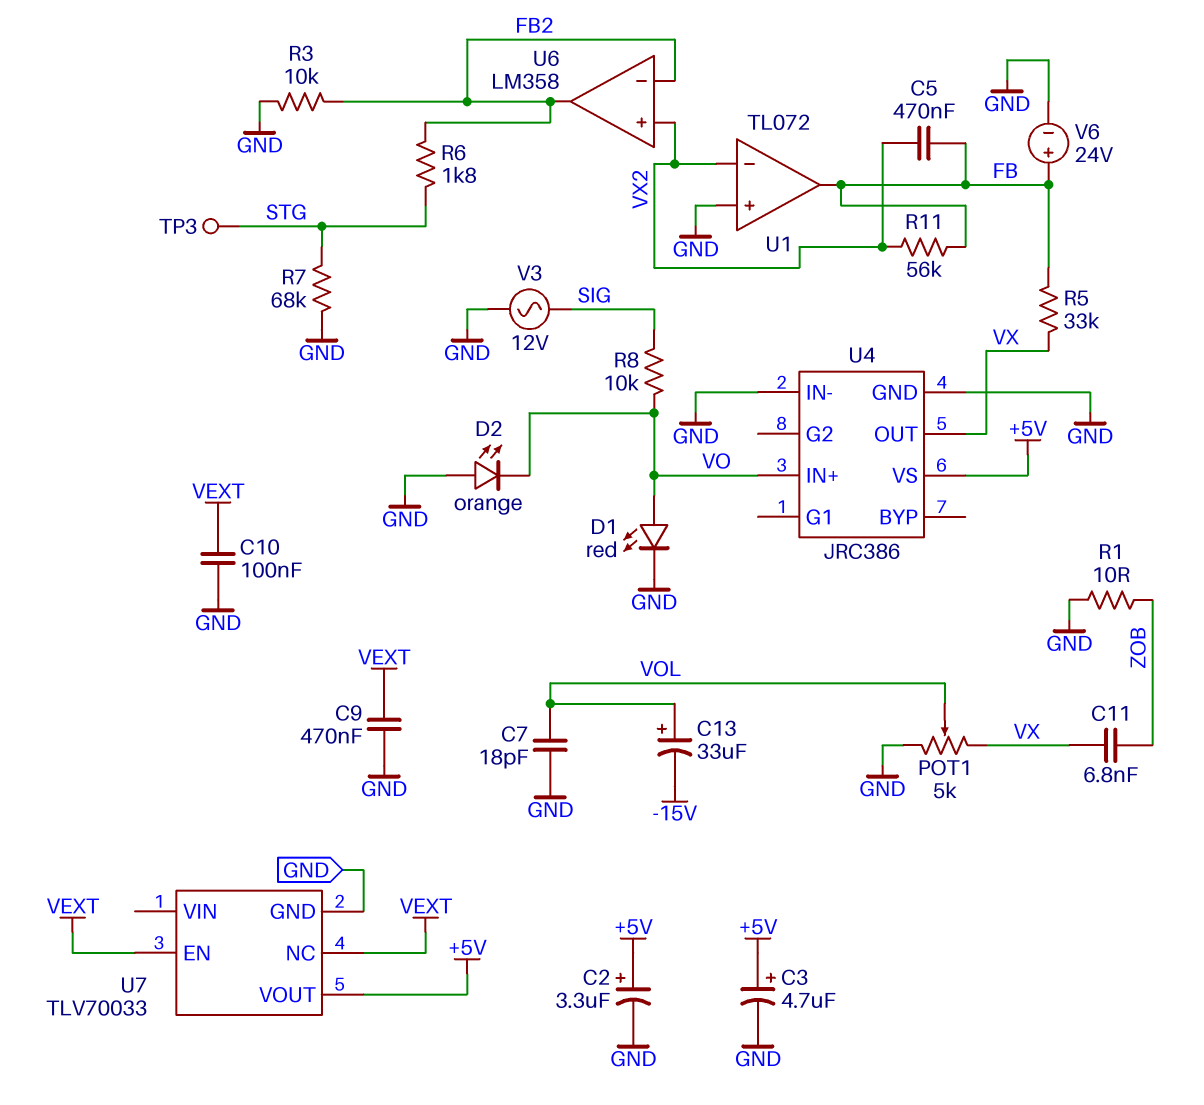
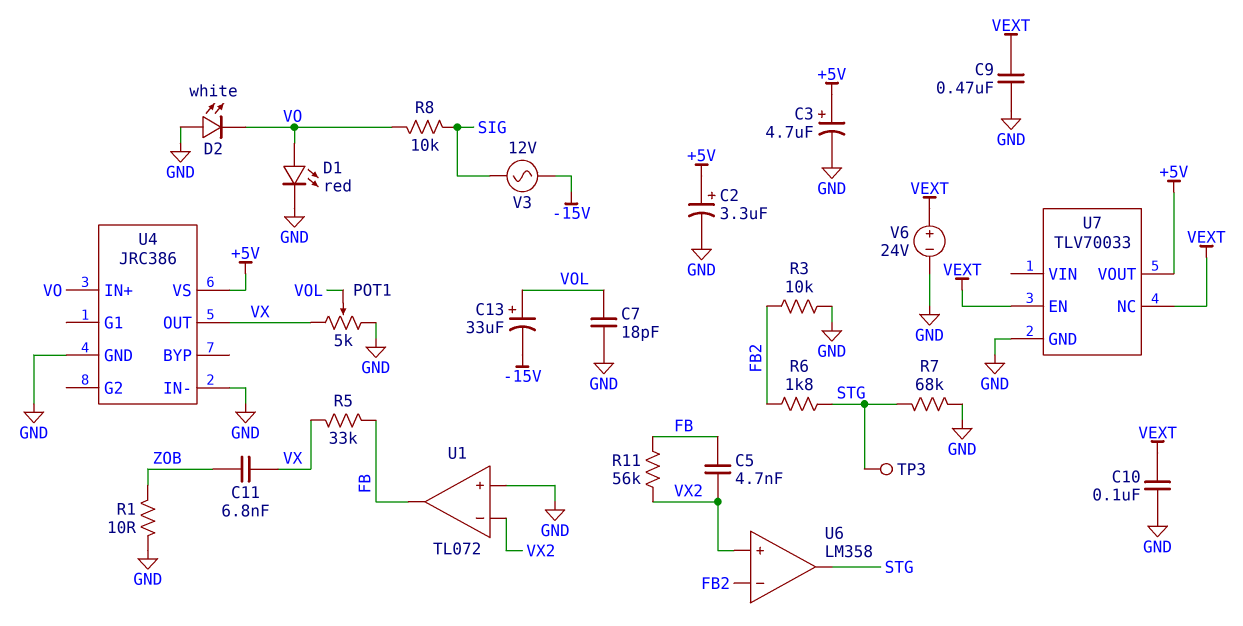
C5: 470nF (FB, VX2) -> 4.7nF (FB, VX2)
D2: LED orange (A GND, K VO) -> LED white (A GND, K VO)
U6 pin out: FB2 -> STG
V3: AC 12V (GND, SIG) -> AC 12V (-15V, SIG)
V6: 24V (plus FB, minus GND) -> 24V (plus VEXT, minus GND)

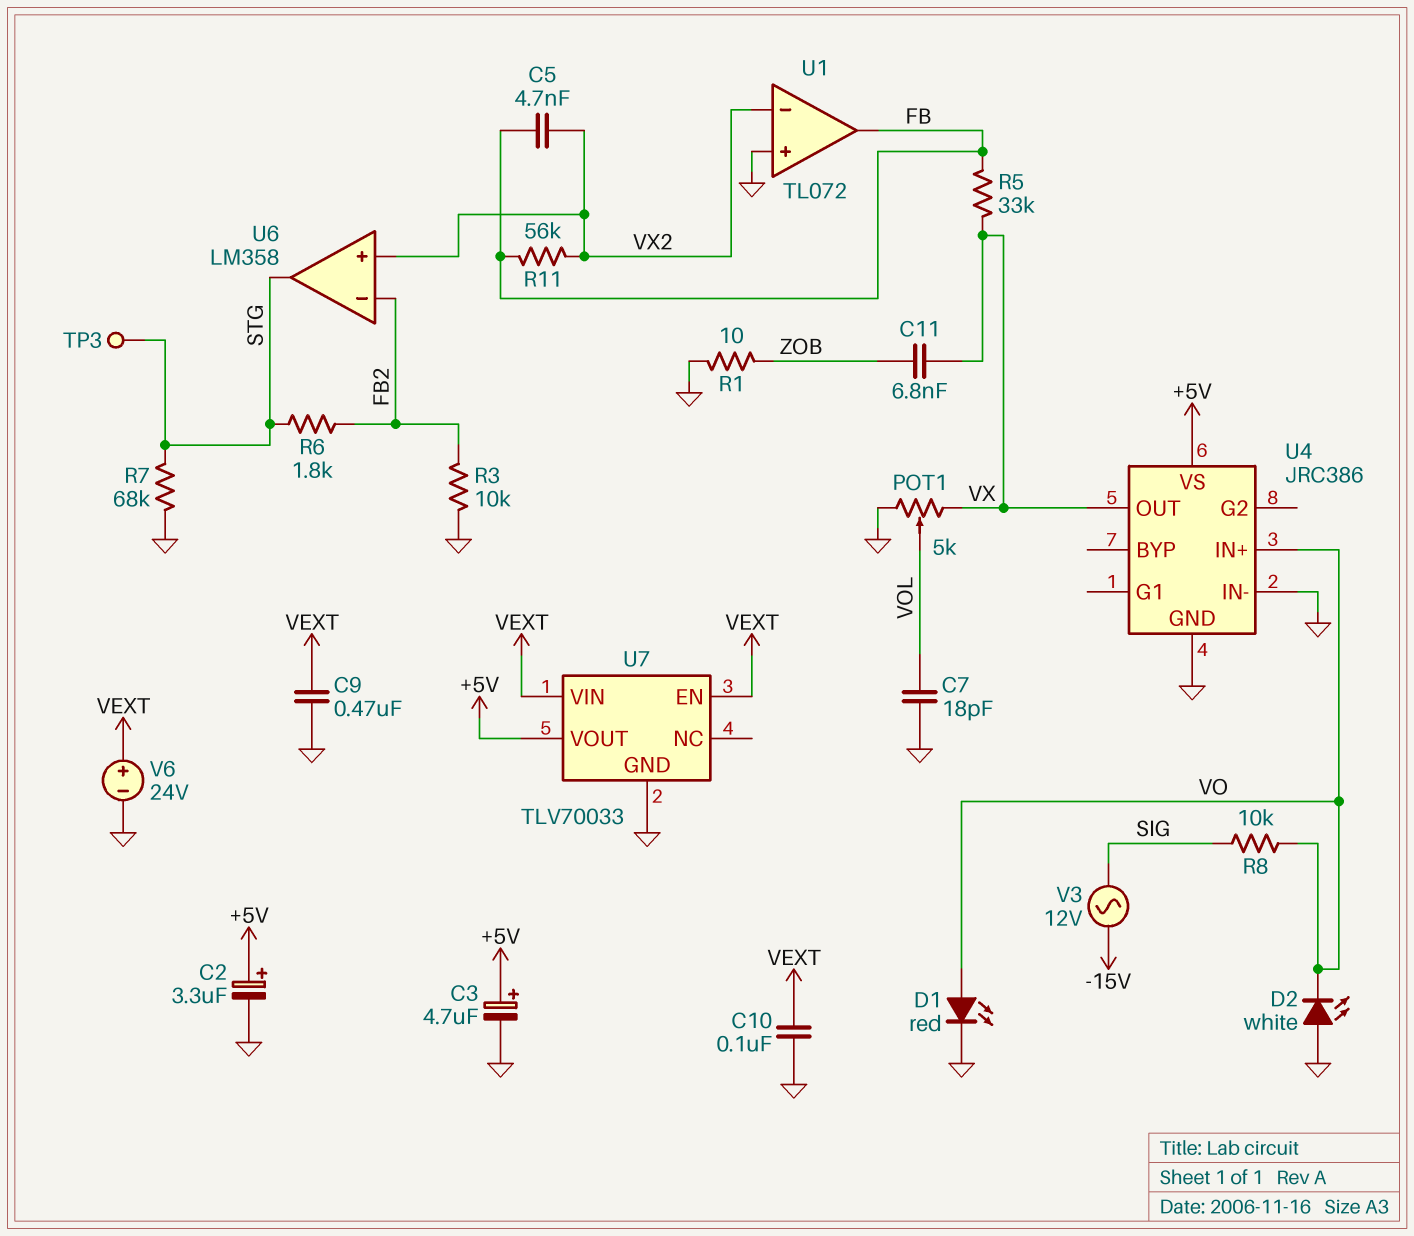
C13: 33uF (plus VOL, minus -15V) -> none
U7 pin NC: VEXT -> none
U7 pin VIN: none -> VEXT

